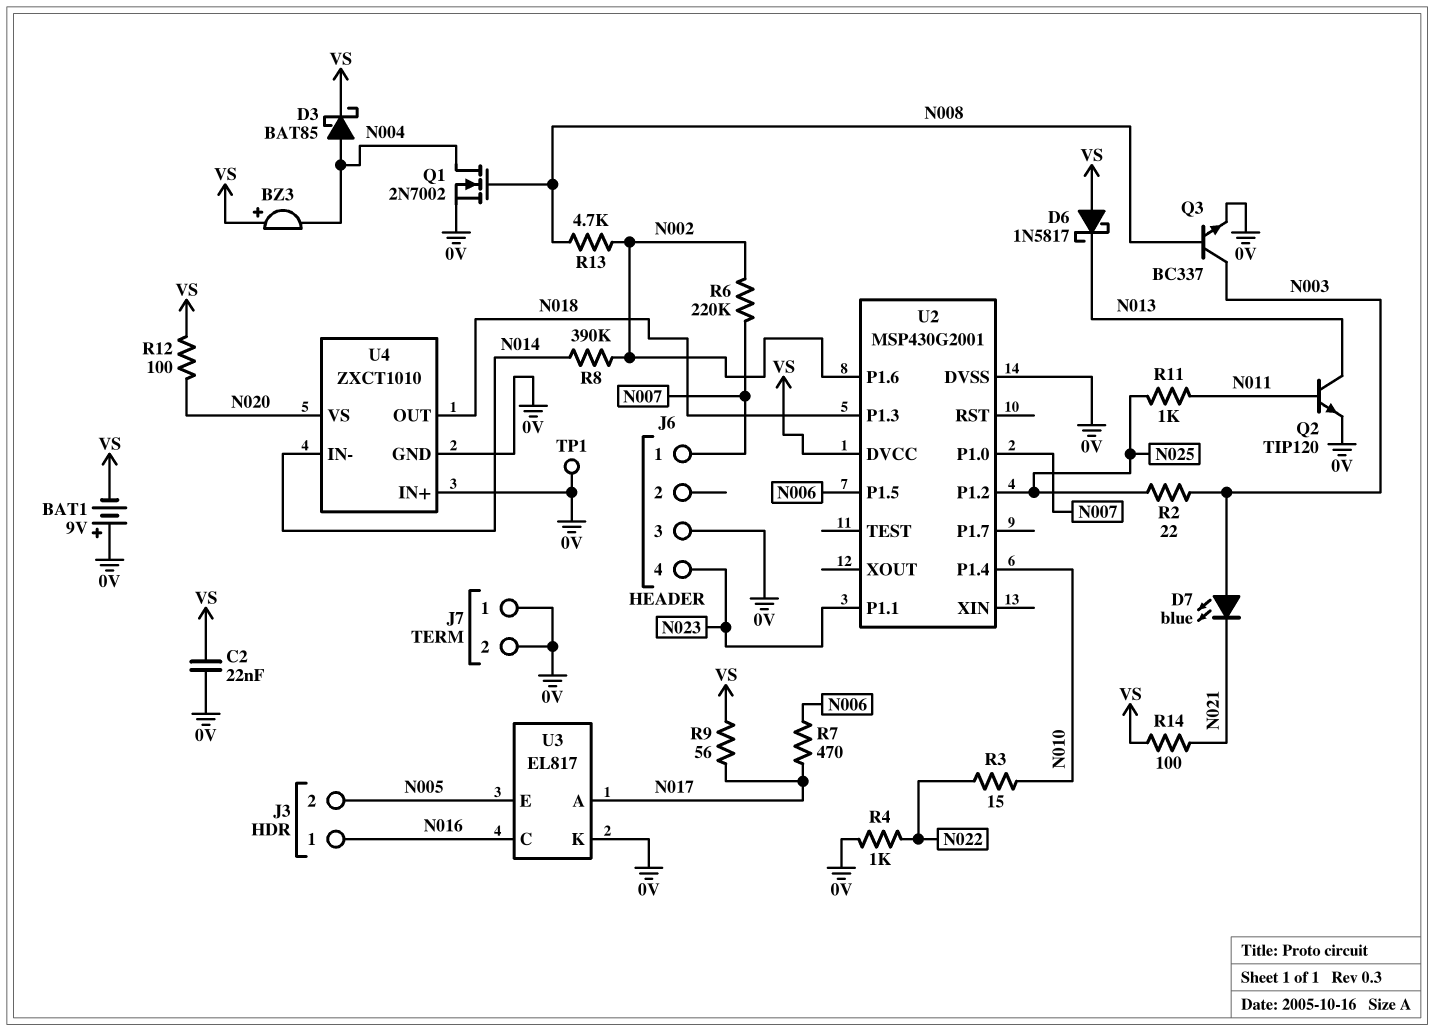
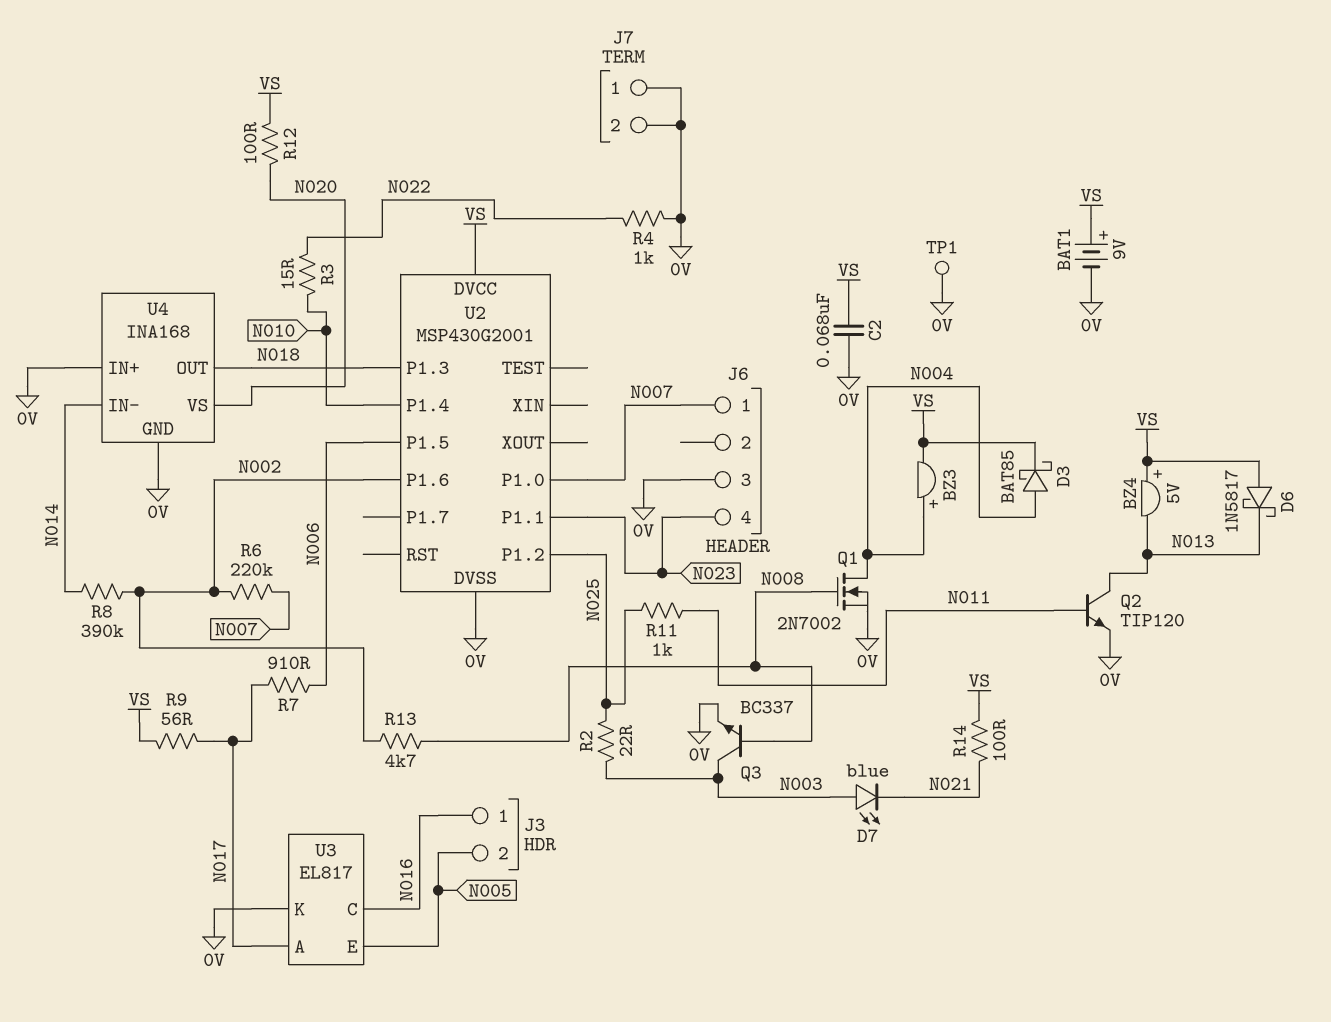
BAT1: 9V (plus 0V, minus VS) -> 9V (plus VS, minus 0V)
BZ3: buzzer (plus VS, minus N004) -> buzzer (plus N004, minus VS)
BZ4: none -> buzzer 5V (plus VS, minus N013)
C2: 22nF (0V, VS) -> 68nF (0V, VS)
R7: 470 (N006, N017) -> 910 (N006, N017)
U4: ZXCT1010 -> INA168

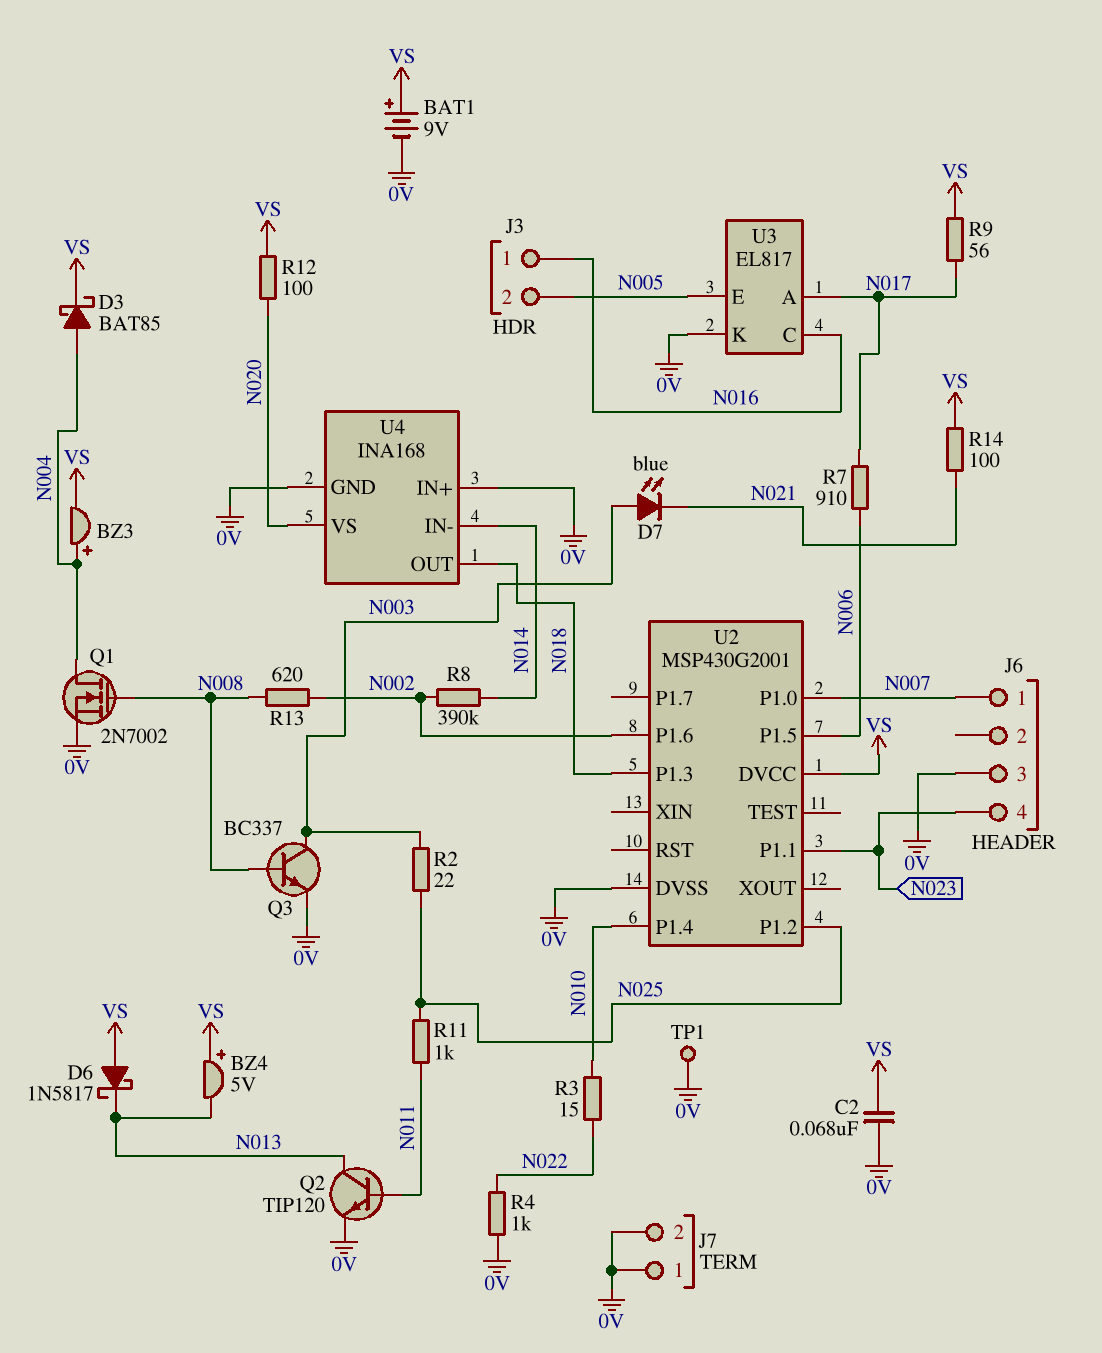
R6: 220k (N002, N007) -> none
R13: 4.7k (N002, N008) -> 620 (N002, N008)

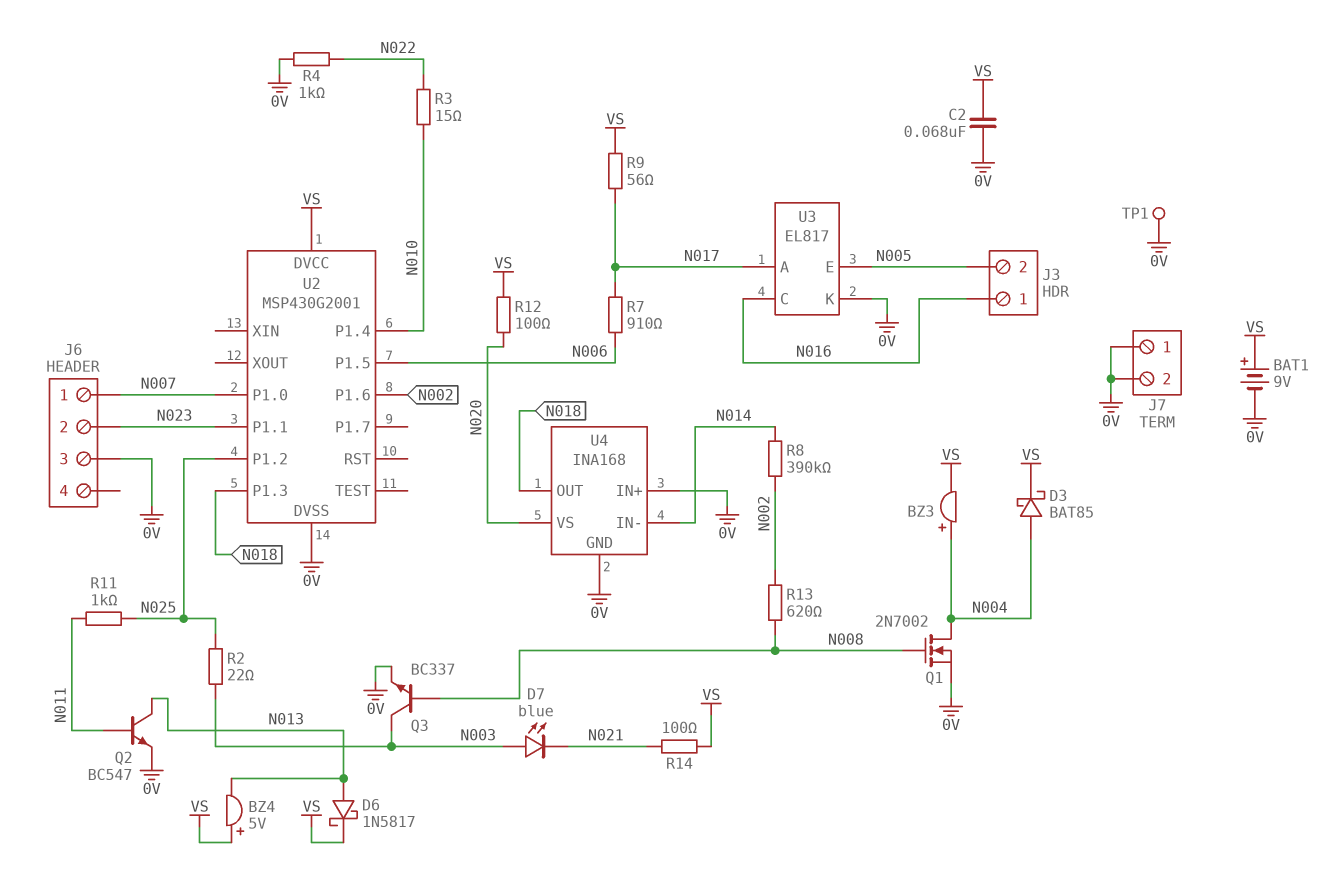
D6: schottky 1N5817 (A VS, K N013) -> schottky 1N5817 (A N013, K VS)
J6 pin 2: none -> N023
J6 pin 4: N023 -> none
Q2: NPN TIP120 (B N011, C N013, E 0V) -> NPN BC547 (B N011, C N013, E 0V)

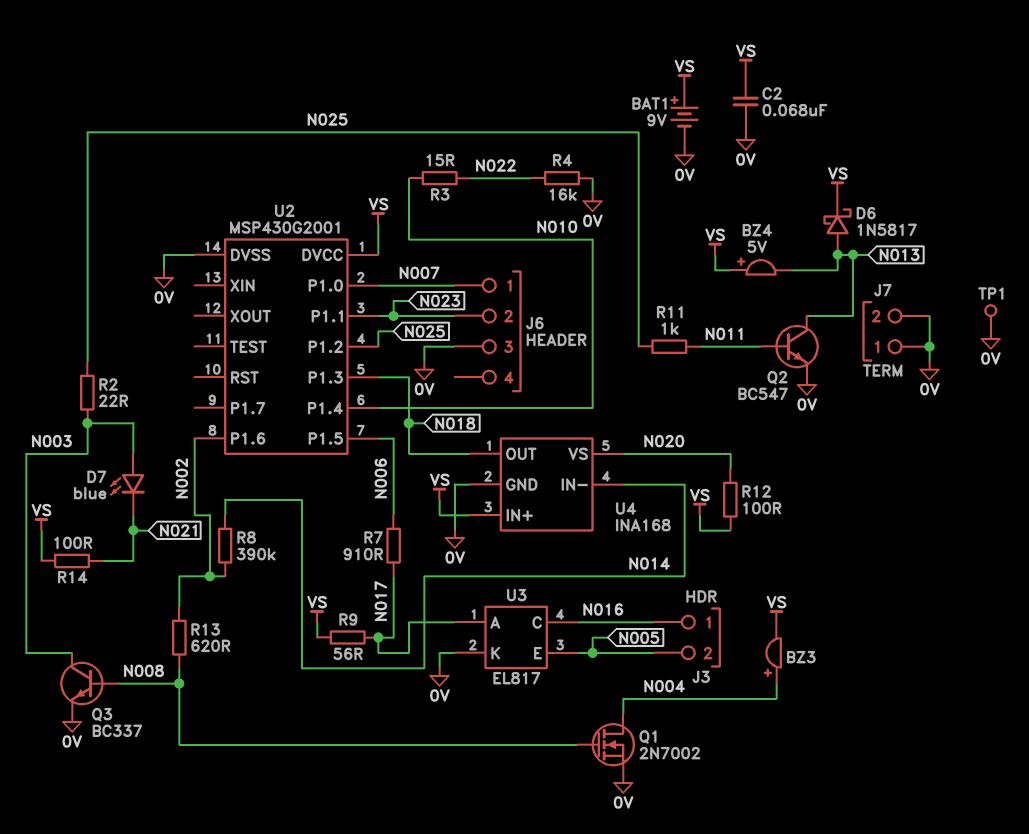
D3: schottky BAT85 (A N004, K VS) -> none
R4: 1k (0V, N022) -> 16k (0V, N022)
U4 pin IN+: 0V -> VS

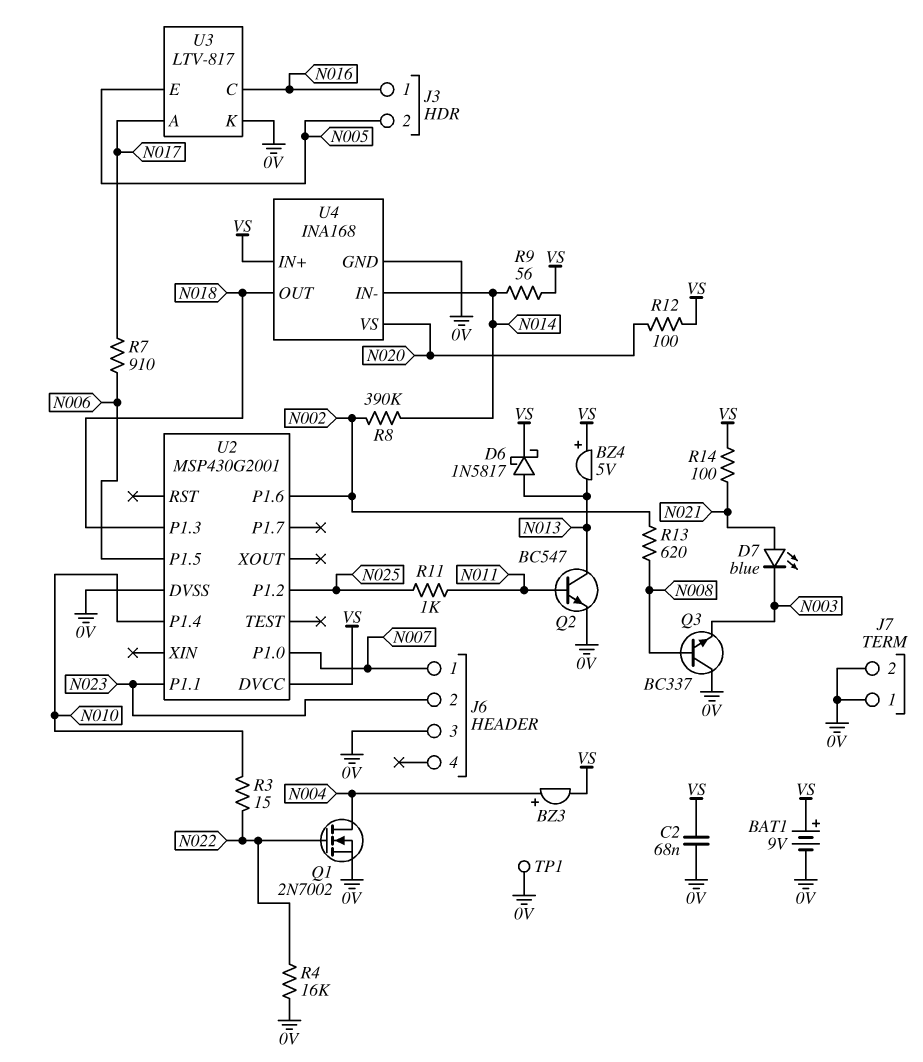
D7: LED blue (A N003, K N021) -> LED blue (A N021, K N003)
Q1: NMOS 2N7002 (G N008, D N004, S 0V) -> NMOS 2N7002 (G N022, D N004, S 0V)
Q3: NPN BC337 (B N008, C N003, E 0V) -> NPN BC337 (B N008, C 0V, E N003)
R2: 22 (N003, N025) -> none
R9: 56 (N017, VS) -> 56 (N014, VS)
U3: EL817 -> LTV-817

